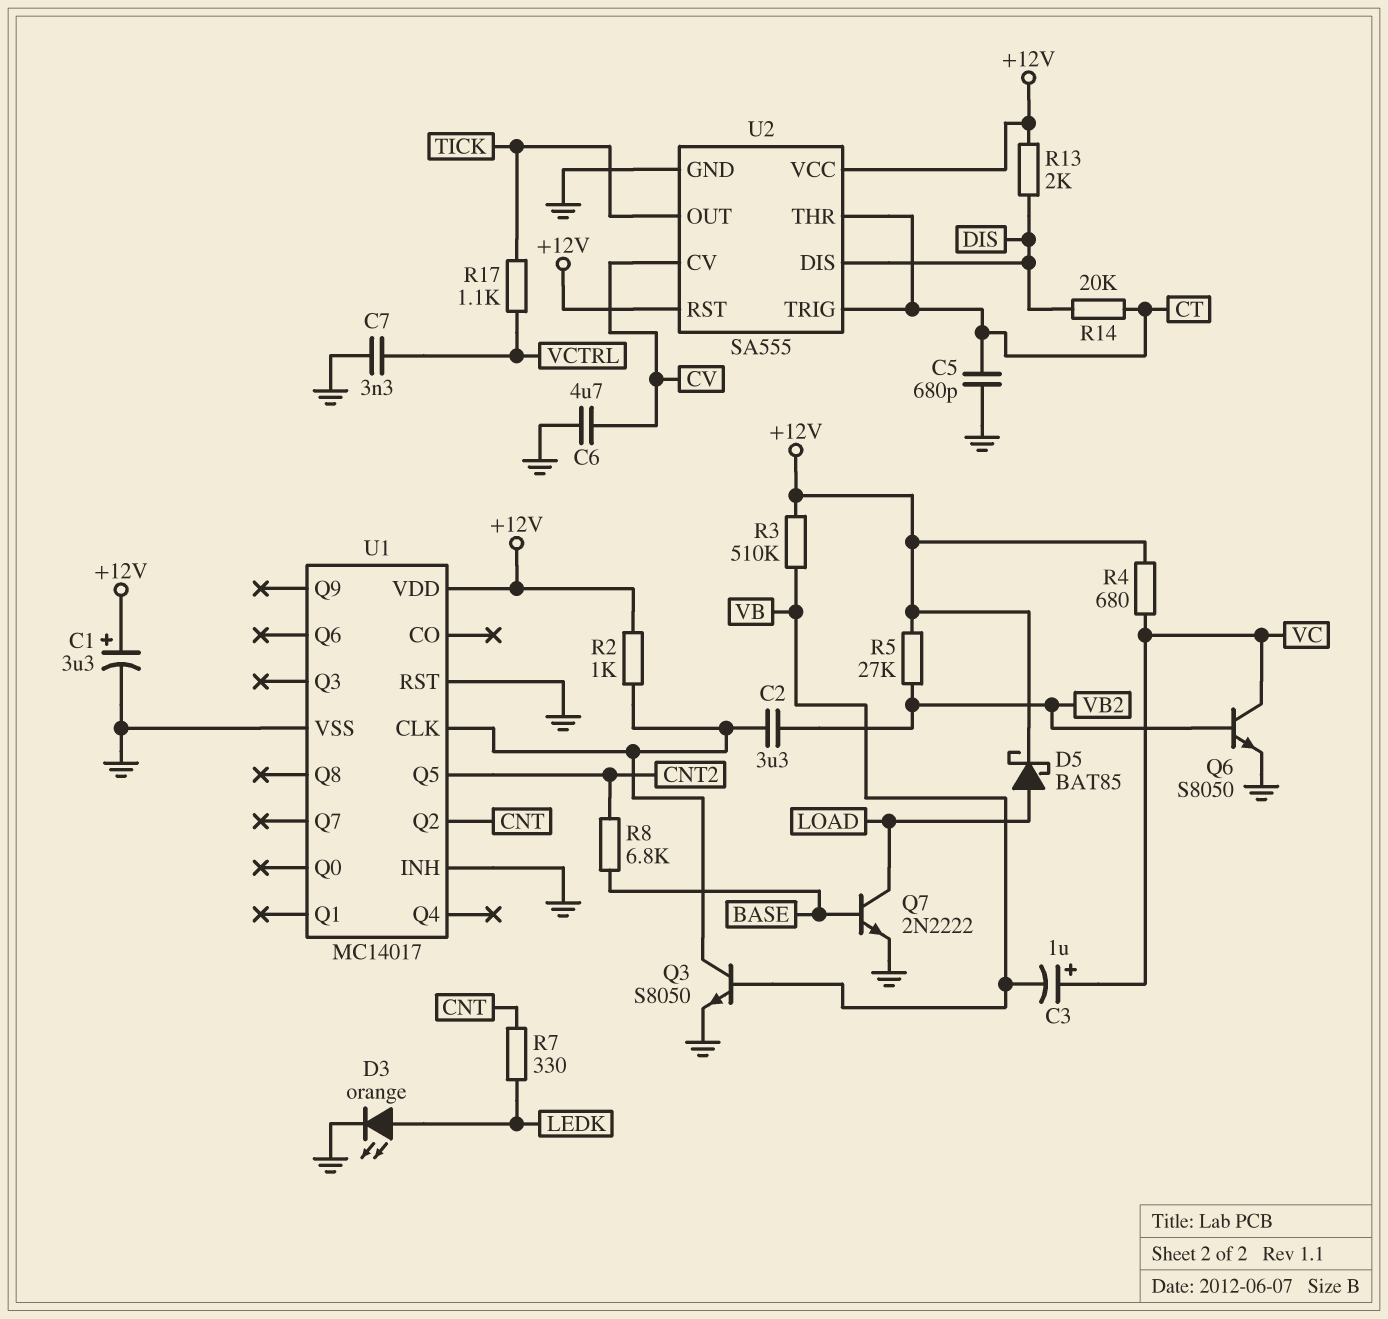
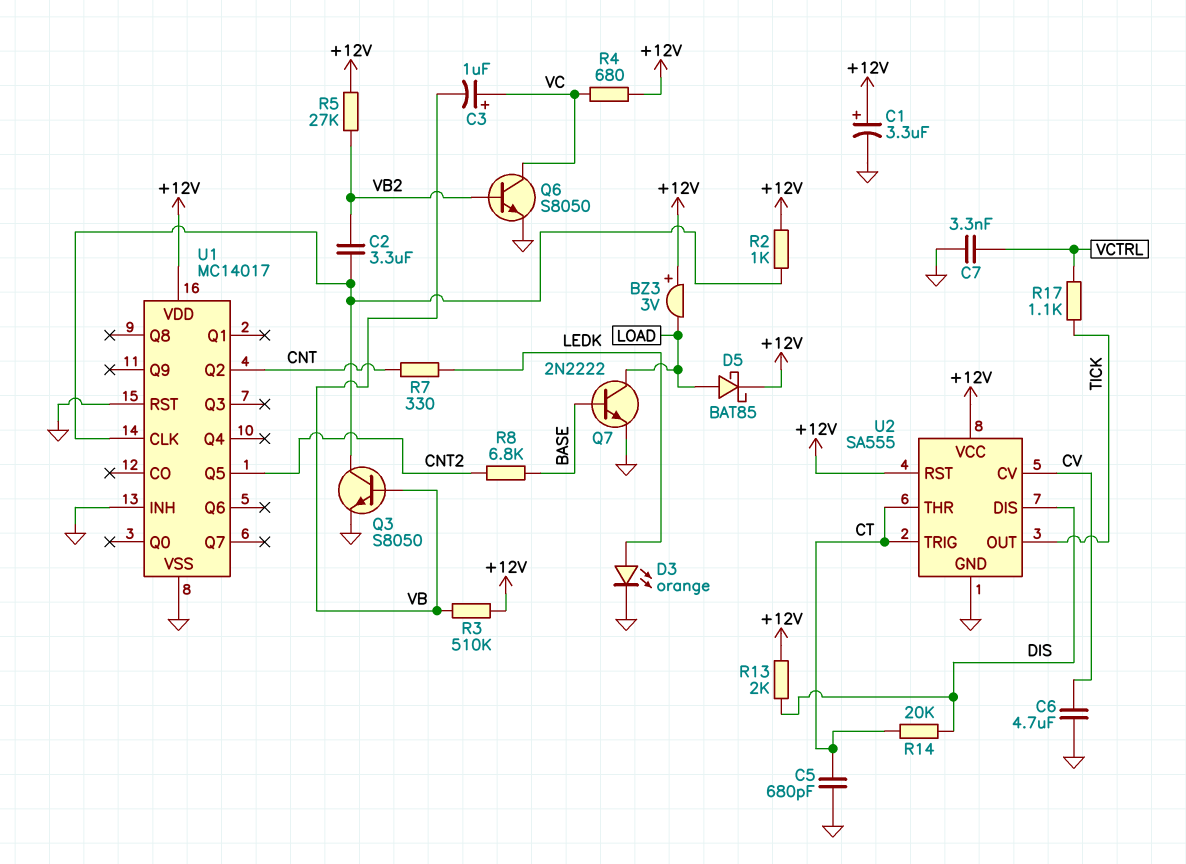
BZ3: none -> buzzer 3V (plus +12V, minus LOAD)

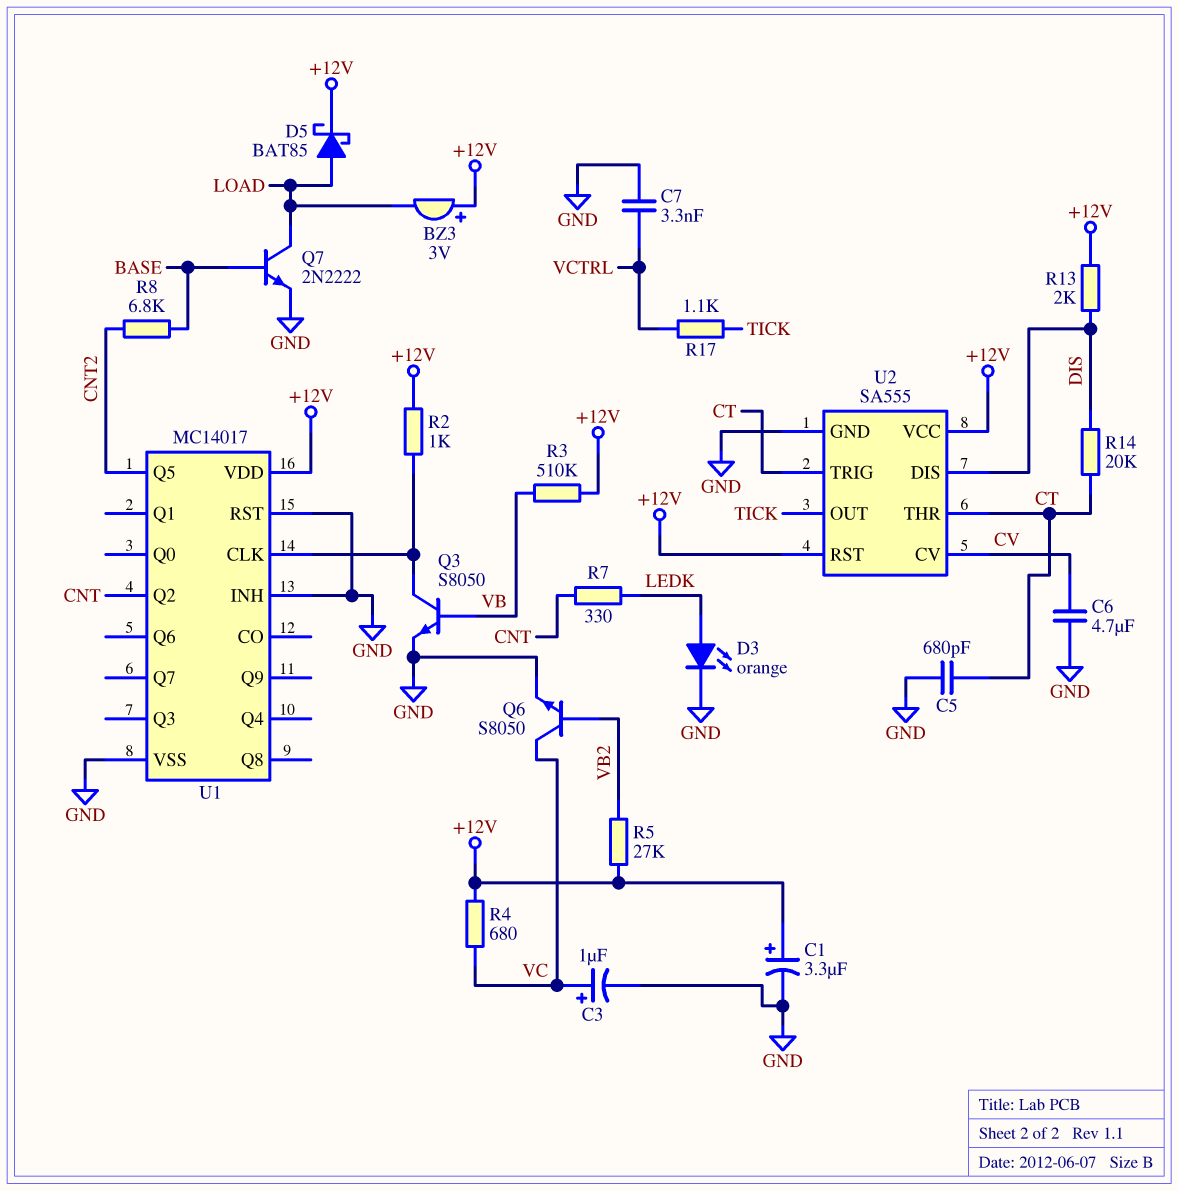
C2: 3.3uF (U1/CLK, VB2) -> none
C3: 1uF (plus VC, minus VB) -> 1uF (plus VC, minus GND)

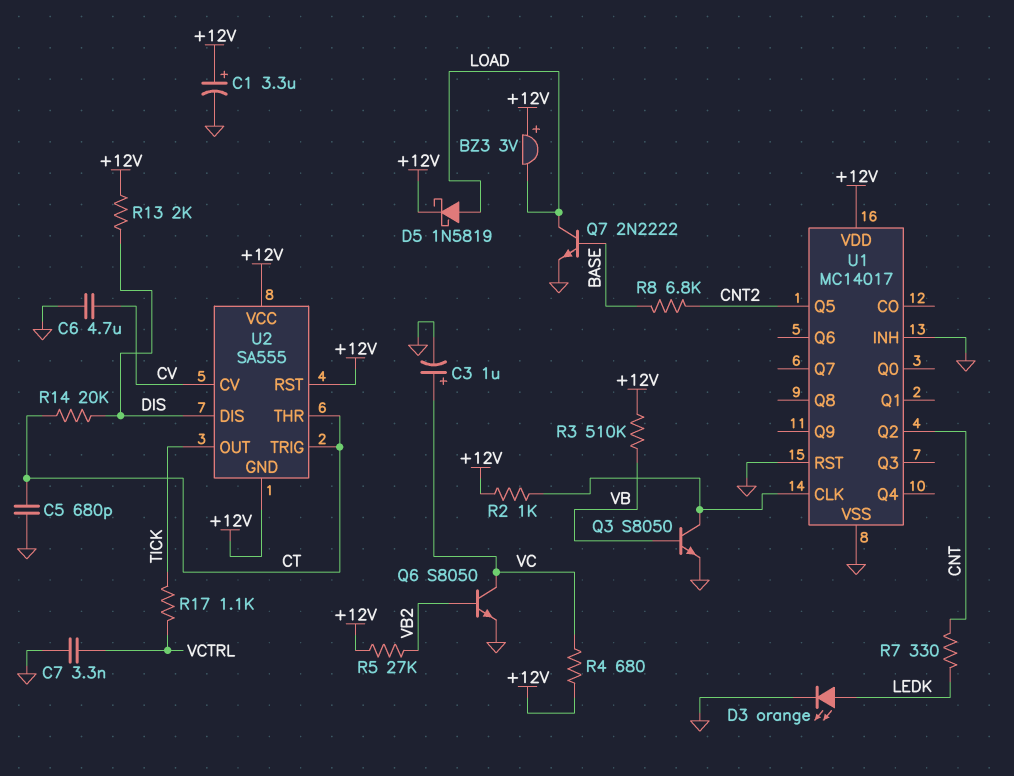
D5: schottky BAT85 (A LOAD, K +12V) -> schottky 1N5819 (A LOAD, K +12V)
U2 pin GND: GND -> +12V

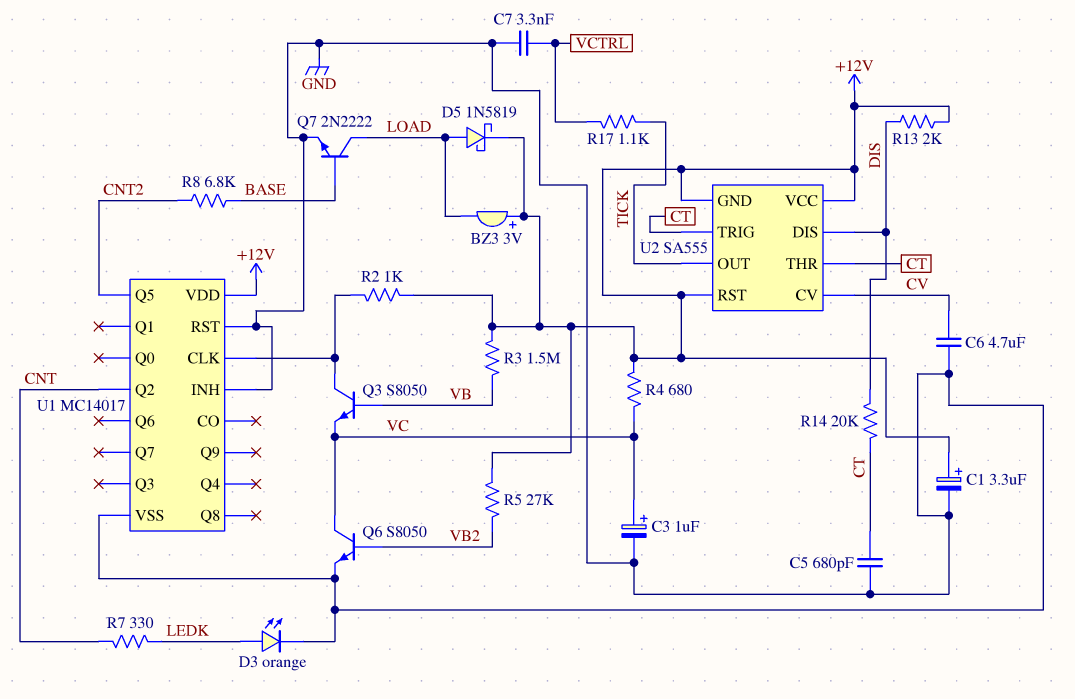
Q3: NPN S8050 (B VB, C U1/CLK, E GND) -> NPN S8050 (B VB, C U1/CLK, E VC)
R3: 510k (+12V, VB) -> 1.5M (+12V, VB)

